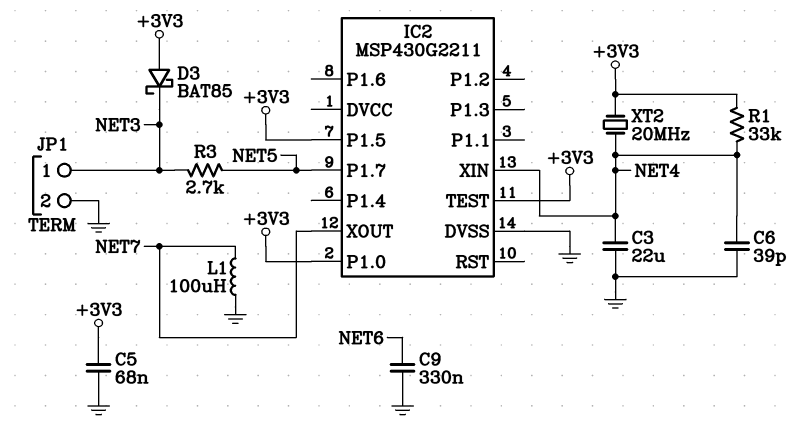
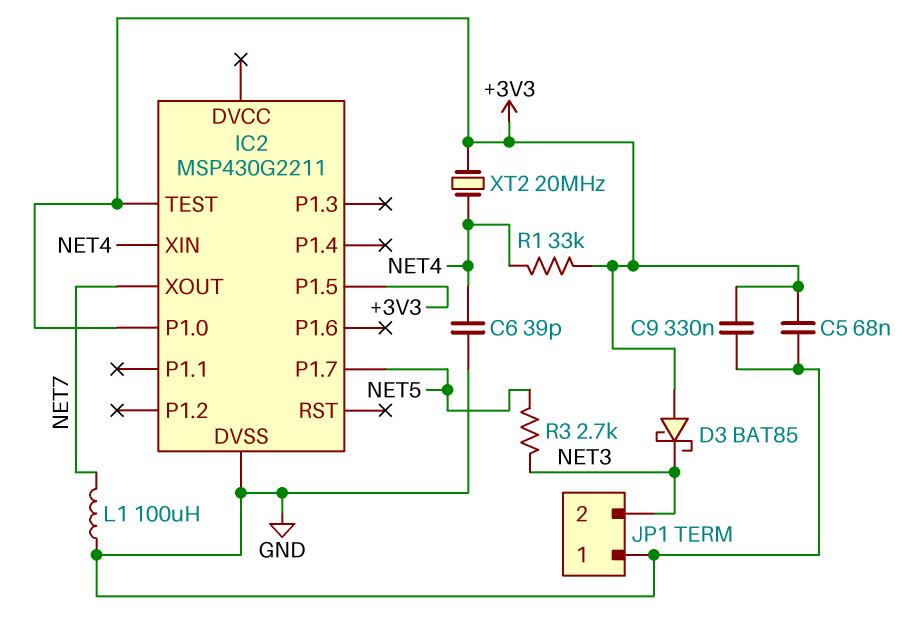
C3: 22uF (GND, NET4) -> none
C9: 330nF (GND, NET6) -> 330nF (+3V3, GND)
JP1 pin 1: NET3 -> GND
JP1 pin 2: GND -> NET3

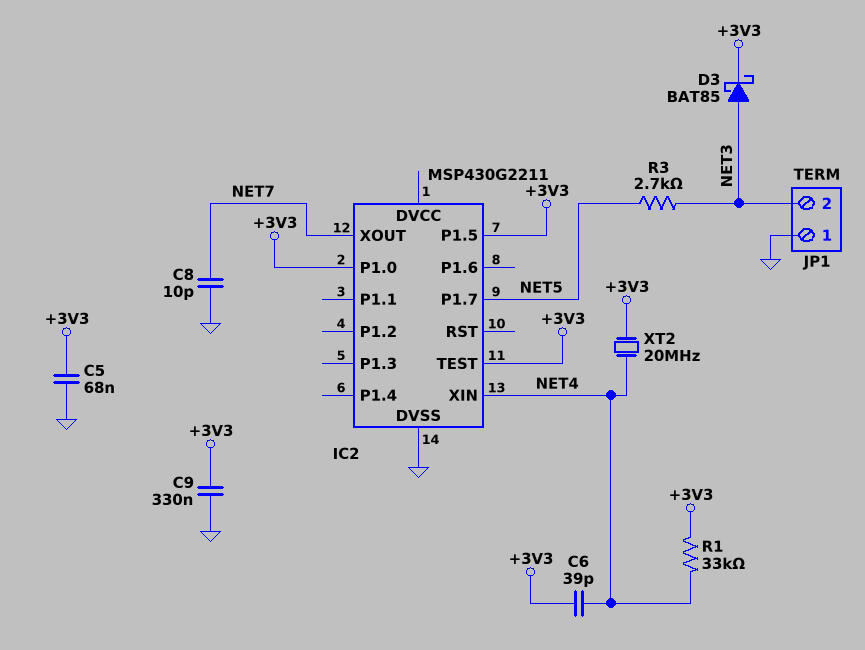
C6: 39pF (GND, NET4) -> 39pF (+3V3, NET4)
C8: none -> 10pF (GND, NET7)
D3: schottky BAT85 (A +3V3, K NET3) -> schottky BAT85 (A NET3, K +3V3)
L1: 100uH (GND, NET7) -> none

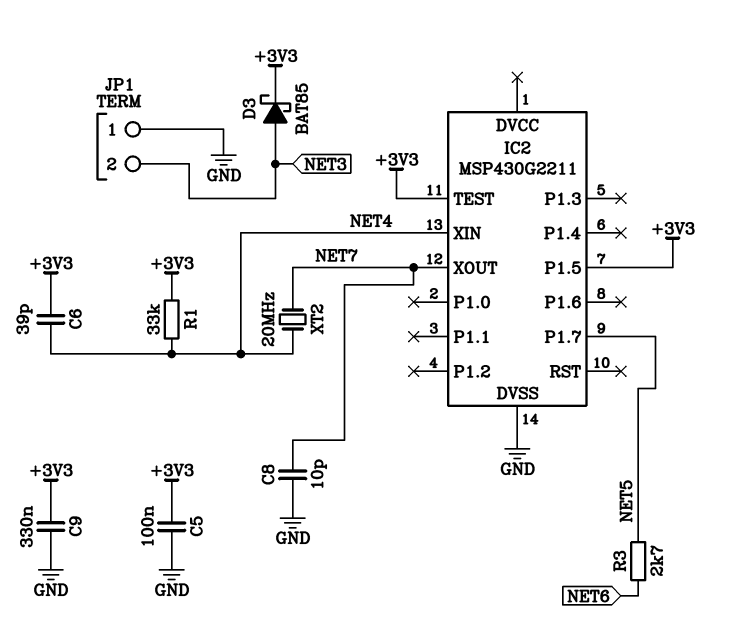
C5: 68nF (+3V3, GND) -> 100nF (+3V3, GND)
IC2 pin P1.0: +3V3 -> none
R3: 2.7k (NET3, NET5) -> 2.7k (NET5, NET6)
XT2: 20MHz (+3V3, NET4) -> 20MHz (NET4, NET7)

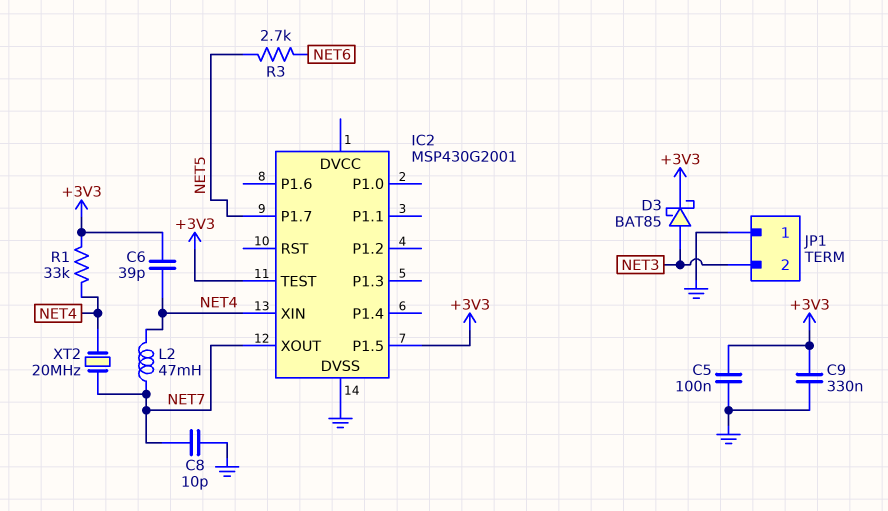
IC2: MSP430G2211 -> MSP430G2001
L2: none -> 47mH (NET4, NET7)

